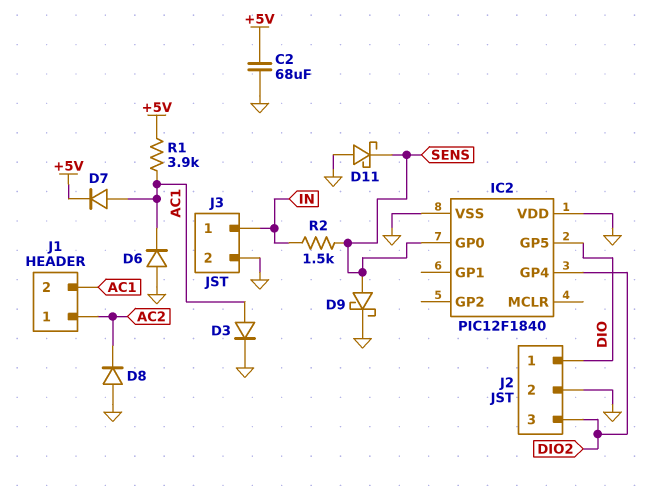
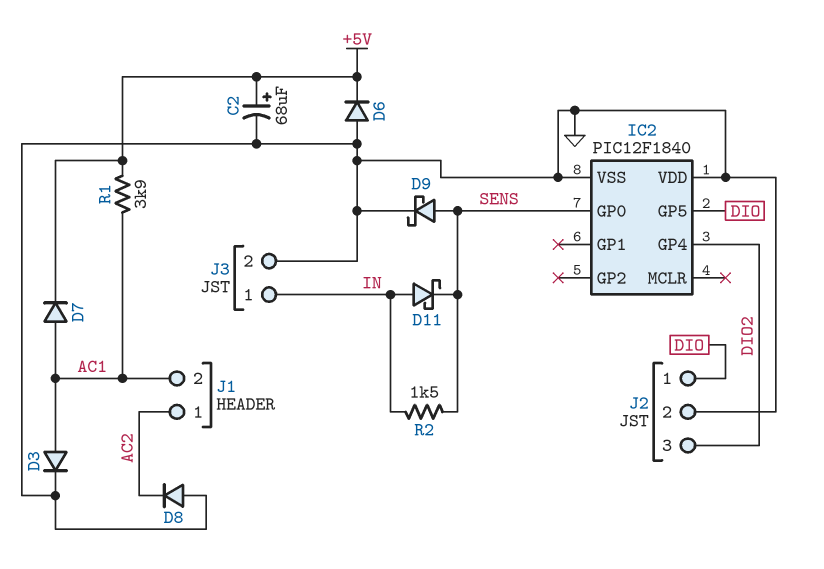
C2: 68uF (+5V, GND) -> 68uF (plus +5V, minus GND)
D6: diode (A GND, K AC1) -> diode (A GND, K +5V)
D11: schottky (A GND, K SENS) -> schottky (A IN, K SENS)

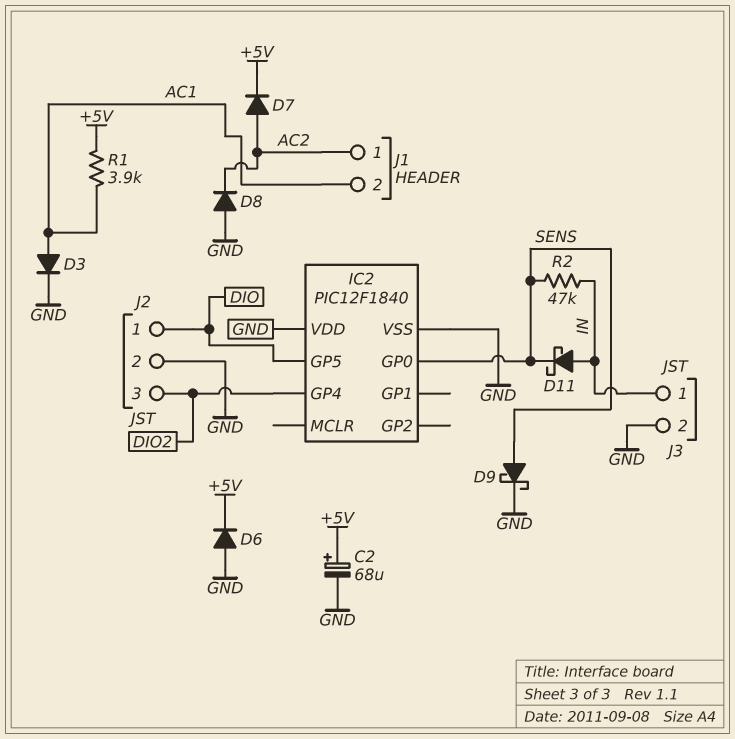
D7: diode (A AC1, K +5V) -> diode (A AC2, K +5V)
R2: 1.5k (IN, SENS) -> 47k (IN, SENS)

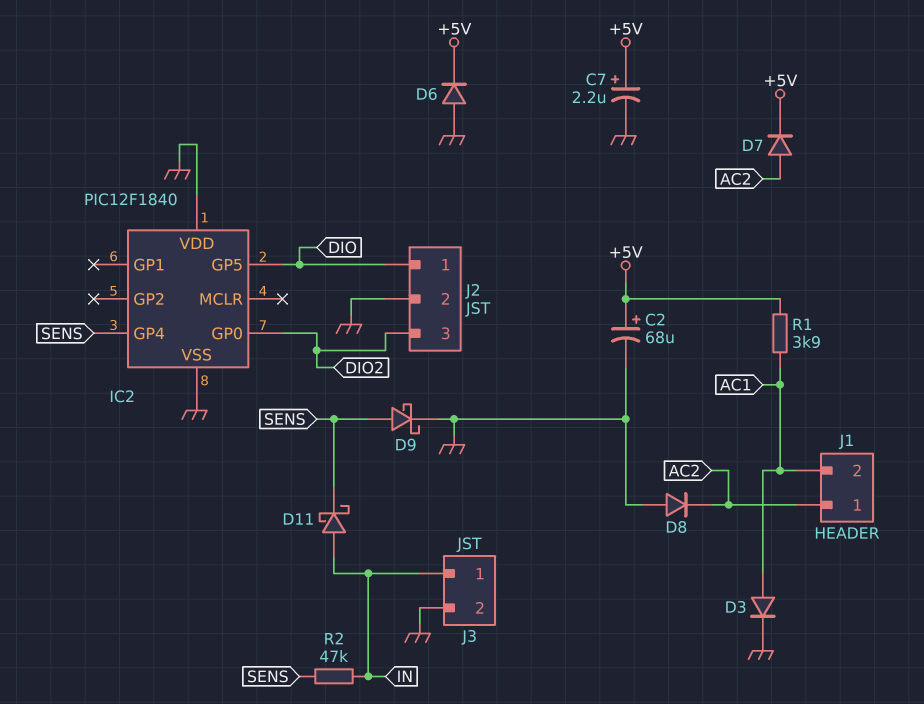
C7: none -> 2.2uF (plus +5V, minus GND)
IC2 pin GP0: SENS -> DIO2
IC2 pin GP4: DIO2 -> SENS

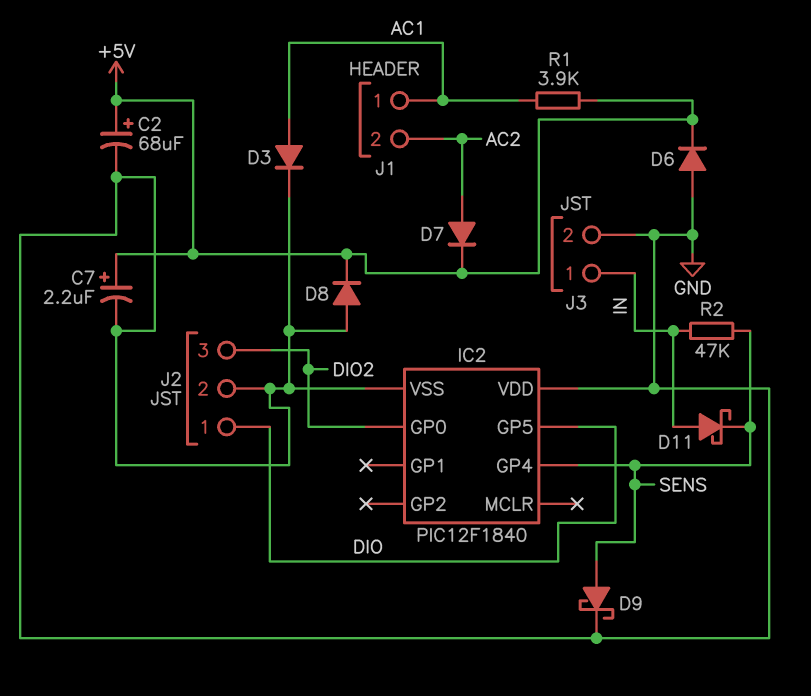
D8: diode (A GND, K AC2) -> diode (A GND, K +5V)
J1 pin 1: AC2 -> AC1
J1 pin 2: AC1 -> AC2

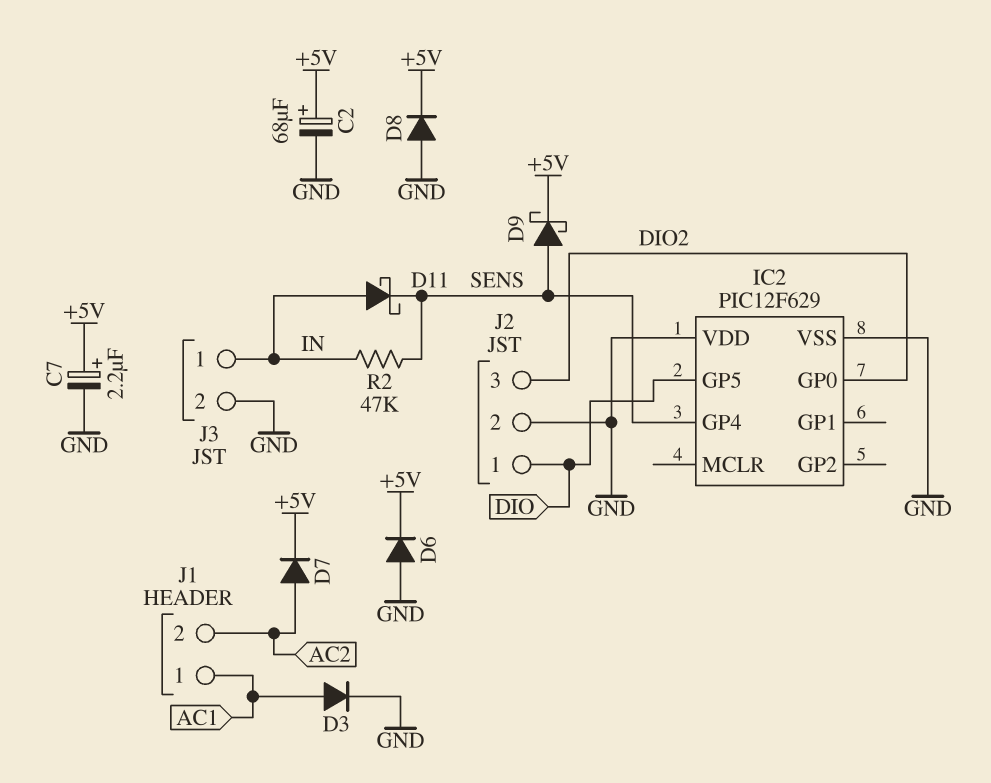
D9: schottky (A SENS, K GND) -> schottky (A SENS, K +5V)
IC2: PIC12F1840 -> PIC12F629
R1: 3.9k (+5V, AC1) -> none

